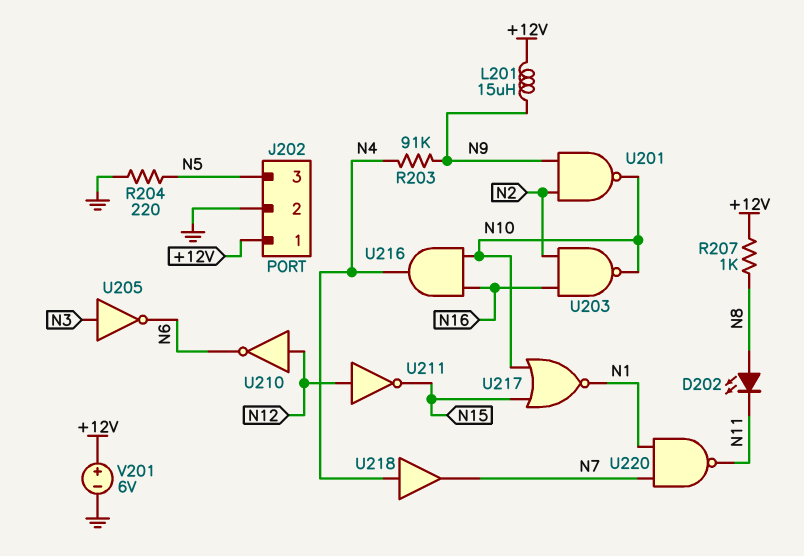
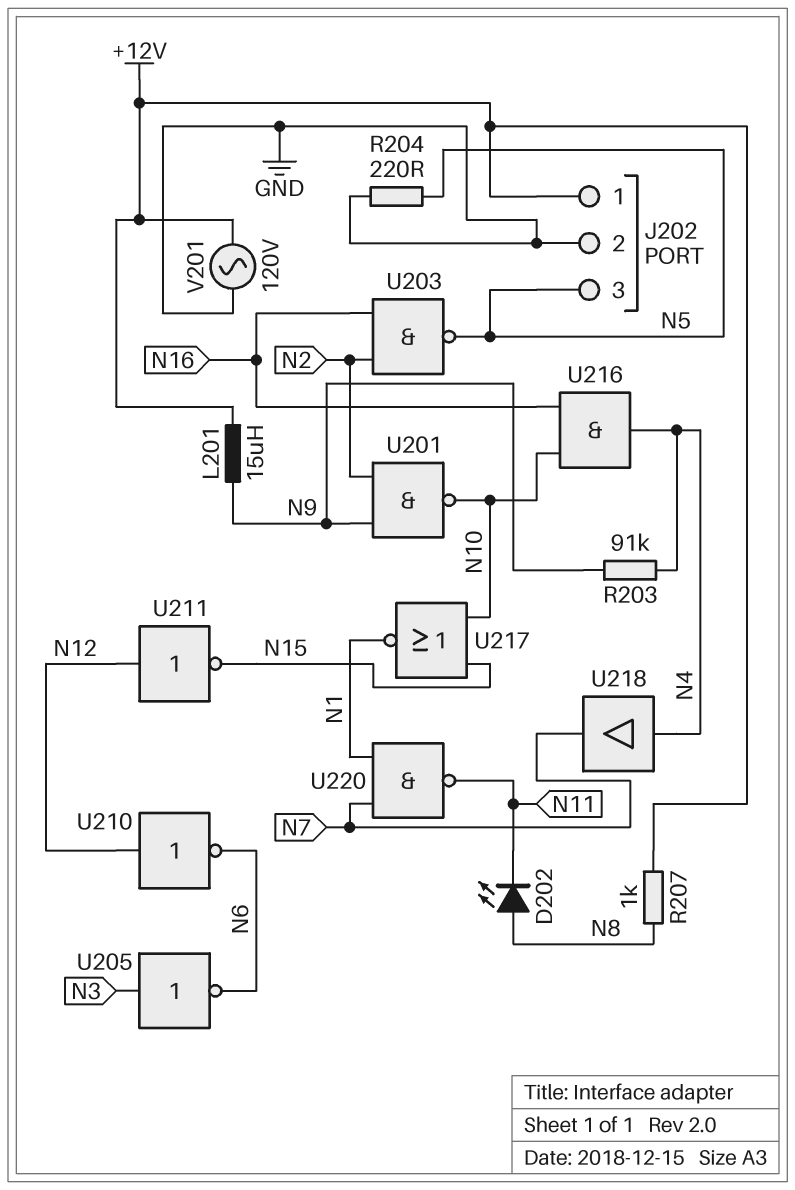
U203: NAND (in N2, in N16, out N10) -> NAND (in N2, in N16, out N5)
V201: 6V (plus +12V, minus GND) -> AC 120V (+12V, GND)

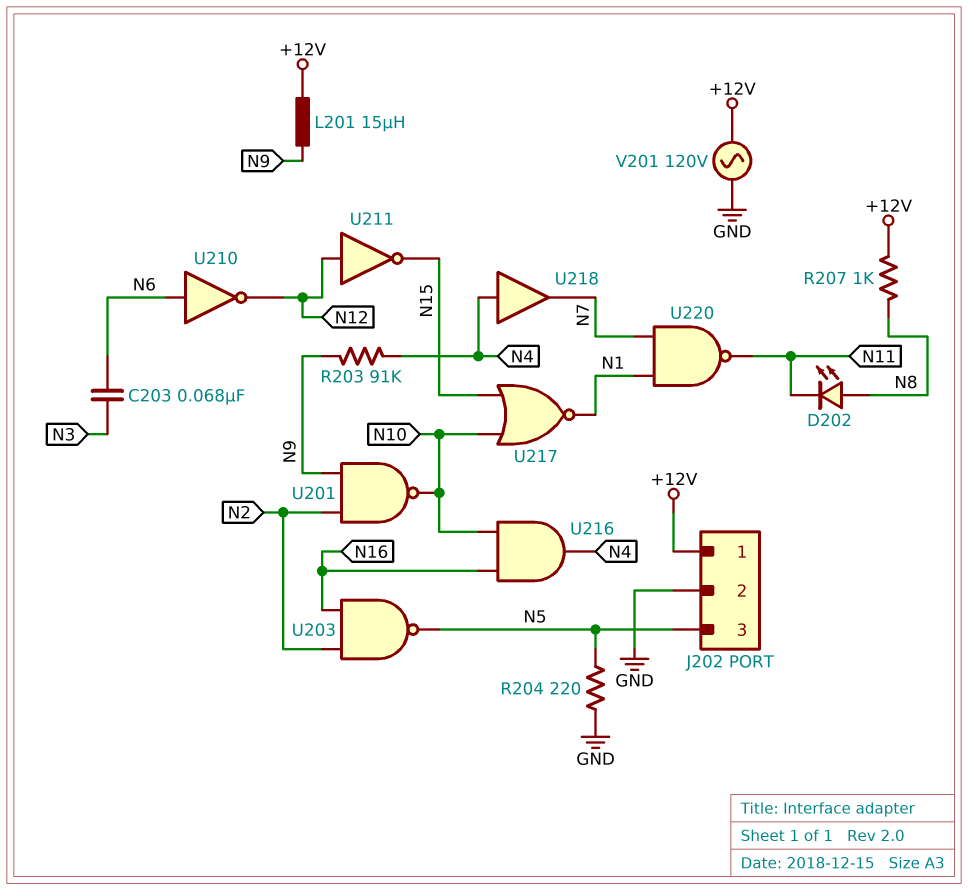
C203: none -> 68nF (N3, N6)
U205: NOT (in N3, out N6) -> none
U210: NOT (in N12, out N6) -> NOT (in N6, out N12)

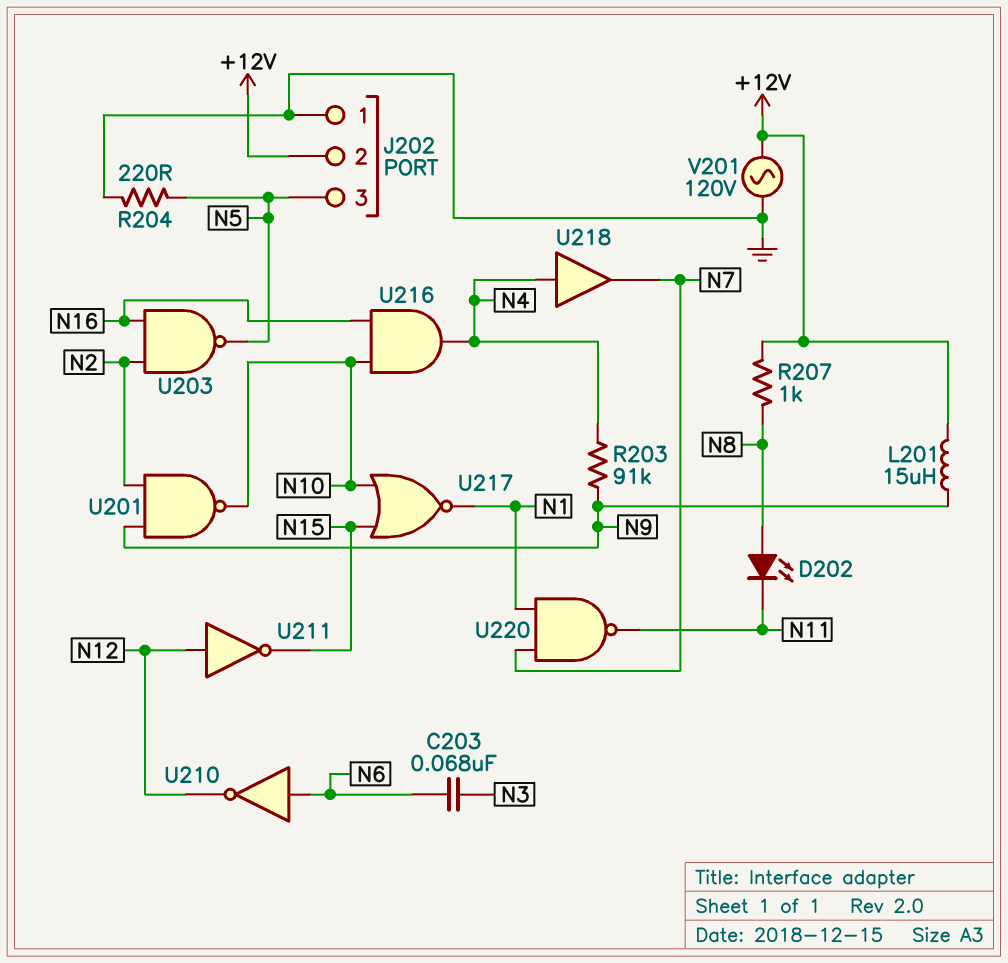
J202 pin 1: +12V -> GND
J202 pin 2: GND -> +12V

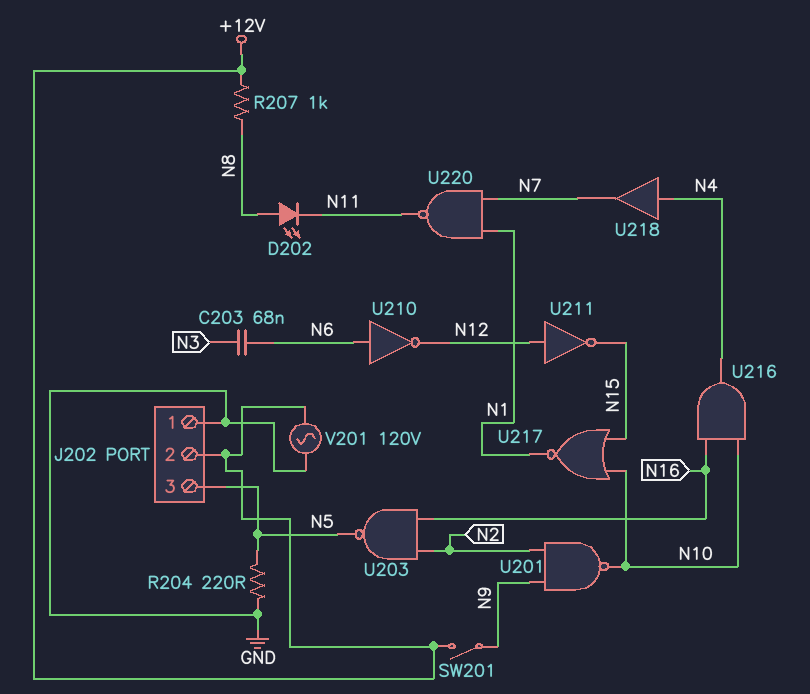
L201: 15uH (+12V, N9) -> none
R203: 91k (N4, N9) -> none
SW201: none -> switch (+12V, N9)

